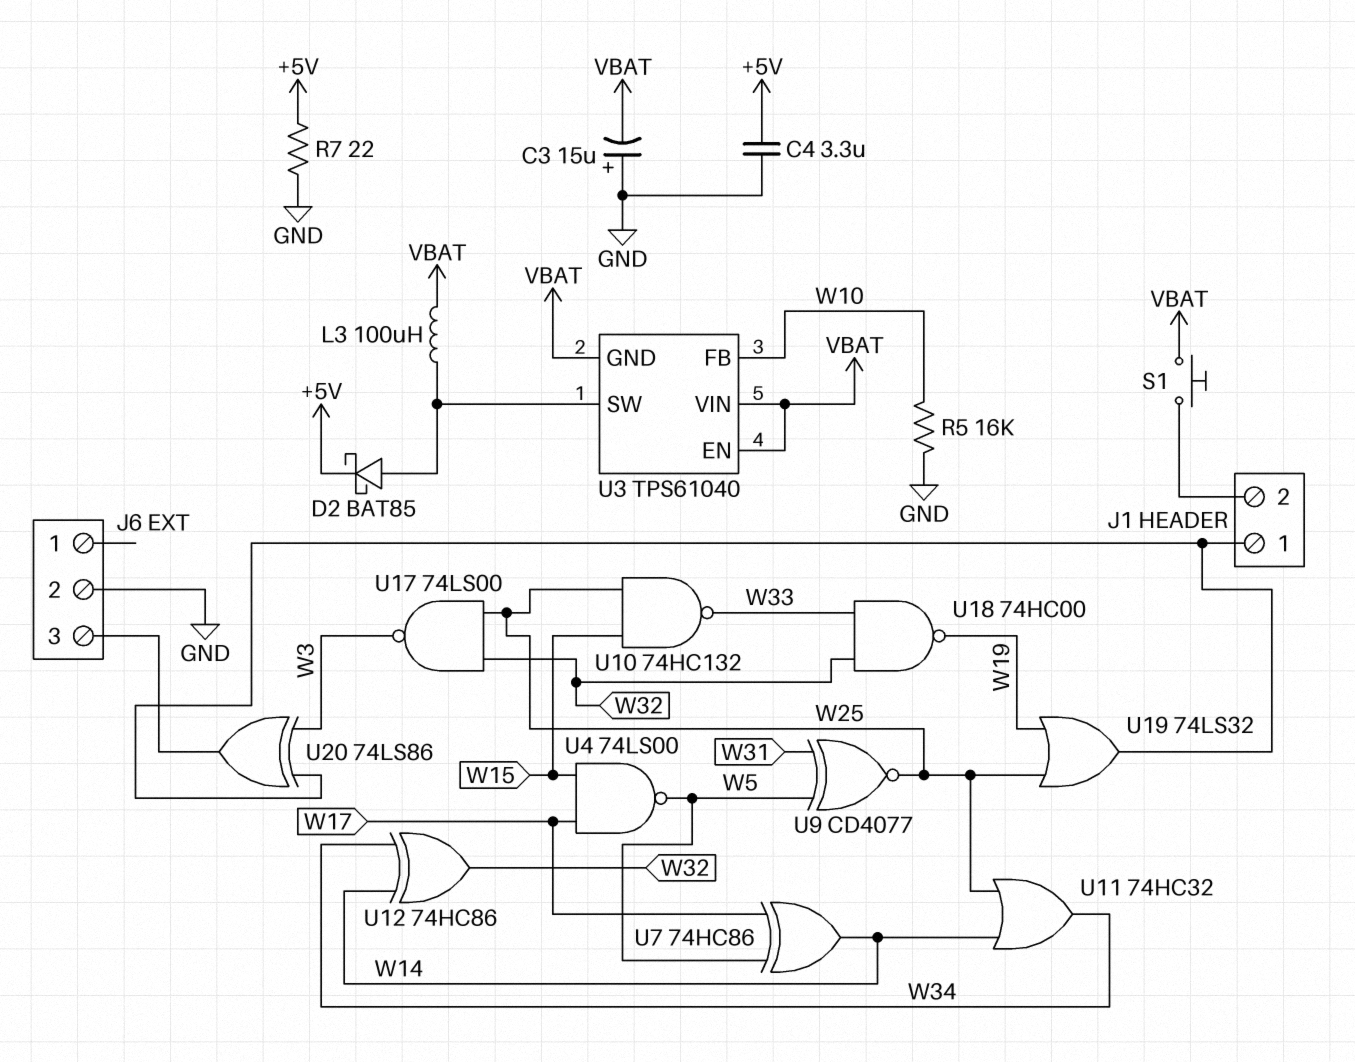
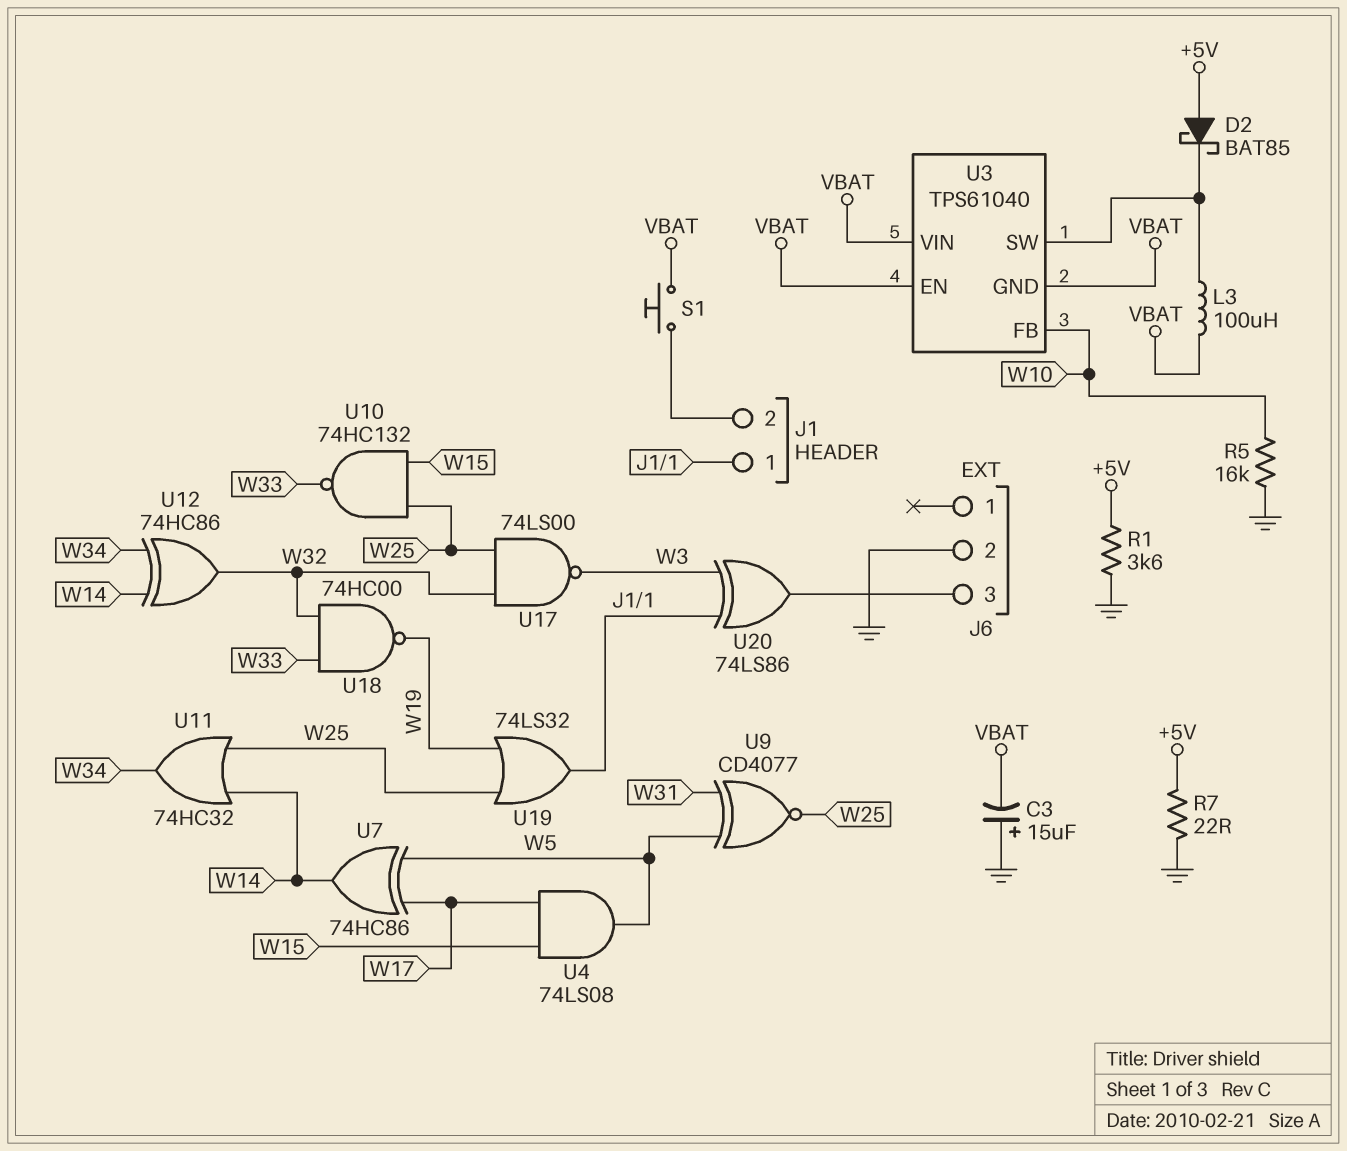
C4: 3.3uF (+5V, GND) -> none
D2: schottky BAT85 (A U3/SW, K +5V) -> schottky BAT85 (A +5V, K U3/SW)
R1: none -> 3.6k (+5V, GND)
U4: NAND 74LS00 (in W15, in W17, out W5) -> AND 74LS08 (in W15, in W17, out W5)

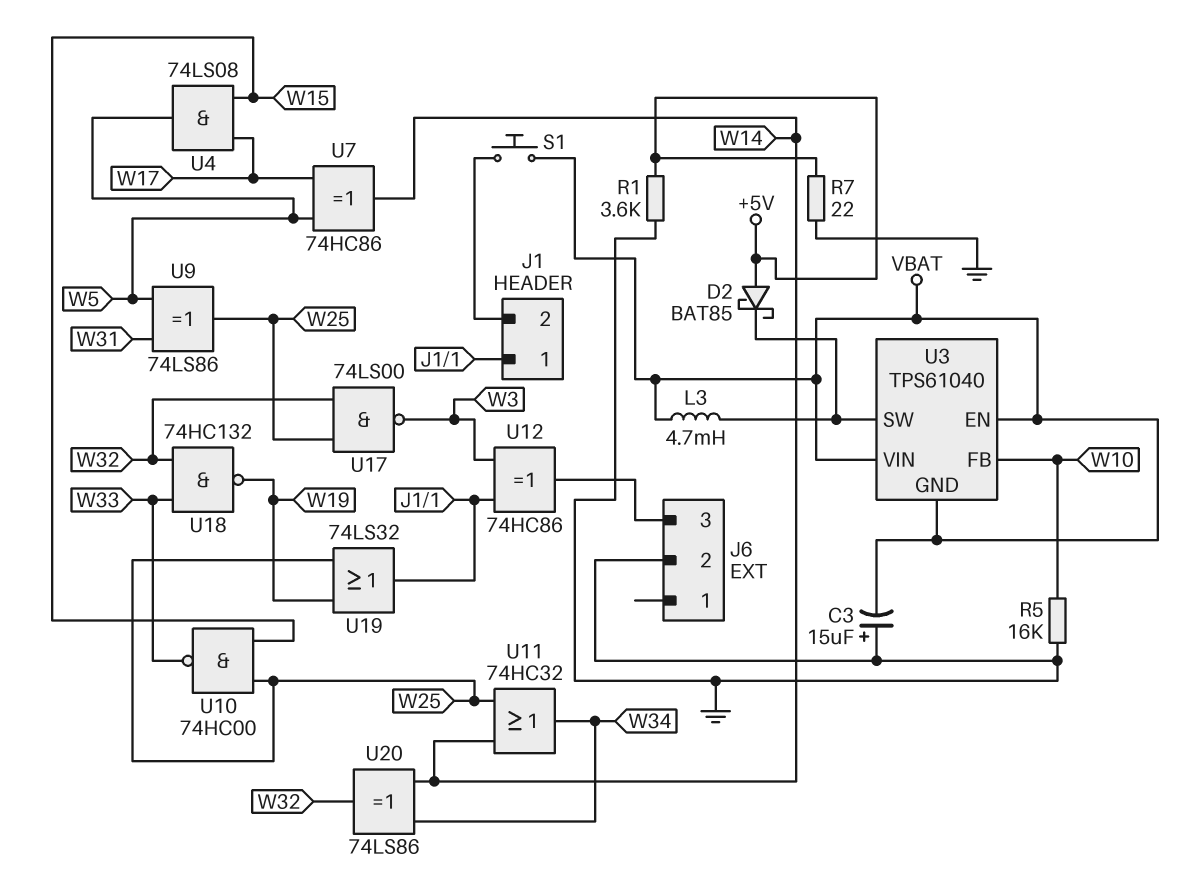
L3: 100uH (U3/SW, VBAT) -> 4.7mH (U3/SW, VBAT)
U9: XNOR CD4077 (in W5, in W31, out W25) -> XOR 74LS86 (in W5, in W31, out W25)
U10: NAND 74HC132 (in W15, in W25, out W33) -> NAND 74HC00 (in W15, in W25, out W33)
U12: XOR 74HC86 (in W14, in W34, out W32) -> XOR 74HC86 (in J1/1, in W3, out J6/3)
U18: NAND 74HC00 (in W32, in W33, out W19) -> NAND 74HC132 (in W32, in W33, out W19)
U20: XOR 74LS86 (in J1/1, in W3, out J6/3) -> XOR 74LS86 (in W14, in W34, out W32)

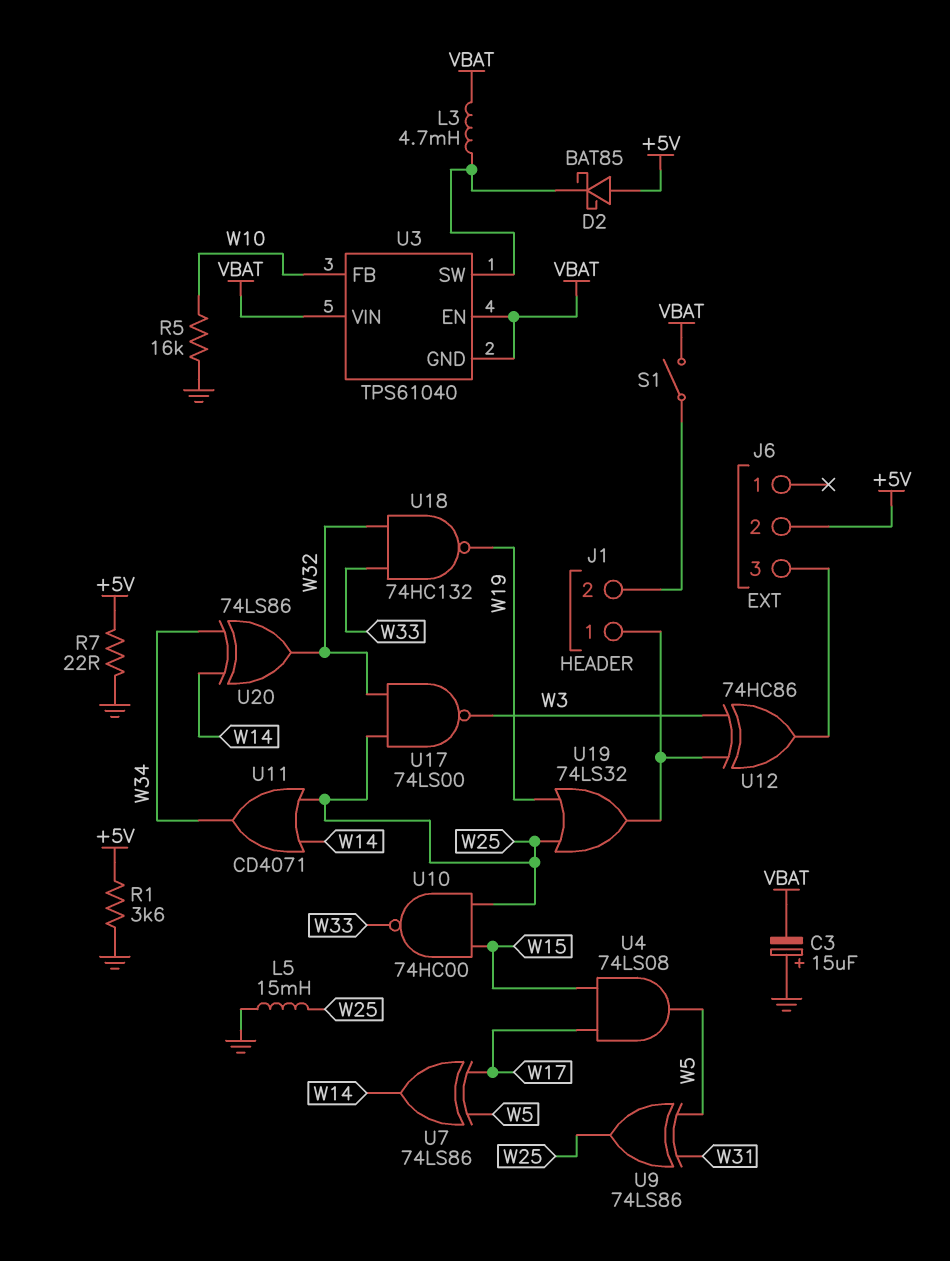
J6 pin 2: GND -> +5V
L5: none -> 15mH (GND, W25)
S1: button (J1/2, VBAT) -> switch (J1/2, VBAT)
U7: XOR 74HC86 (in W5, in W17, out W14) -> XOR 74LS86 (in W5, in W17, out W14)
U11: OR 74HC32 (in W14, in W25, out W34) -> OR CD4071 (in W14, in W25, out W34)

